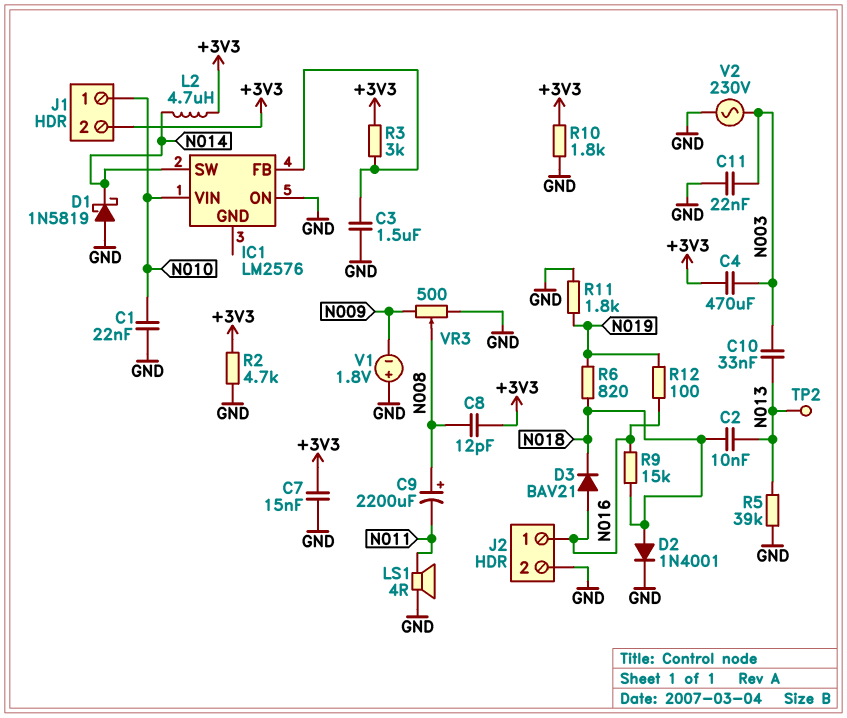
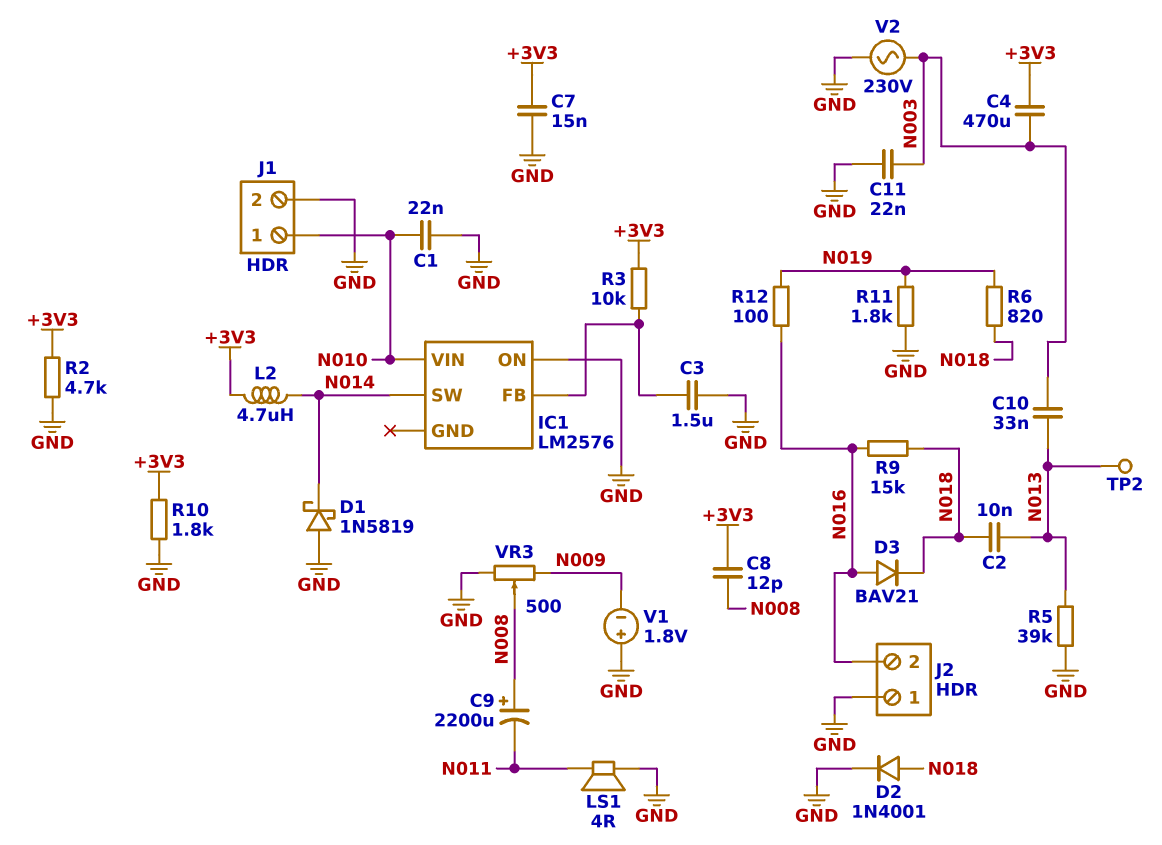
J1 pin 2: +3V3 -> GND
J2 pin 1: N016 -> GND
J2 pin 2: GND -> N016
R3: 3k (+3V3, IC1/FB) -> 10k (+3V3, IC1/FB)

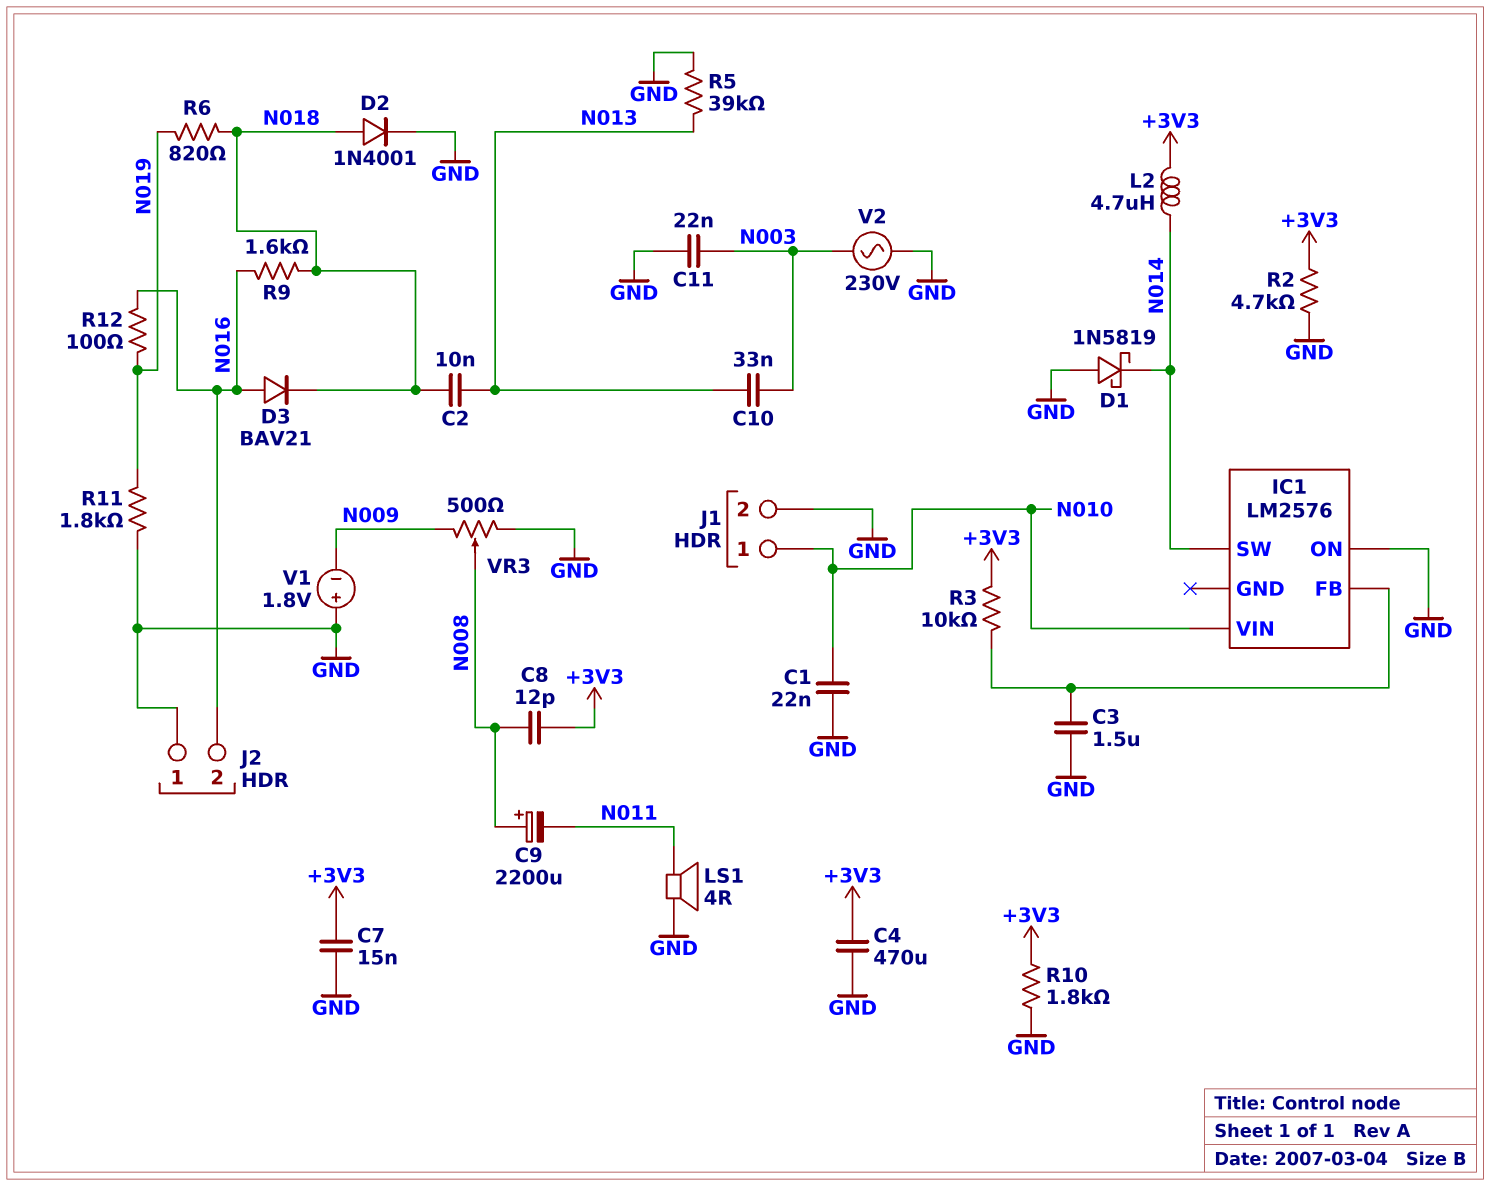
C4: 470uF (+3V3, N003) -> 470uF (+3V3, GND)
R9: 15k (N016, N018) -> 1.6k (N016, N018)
TP2: test point (N013) -> none

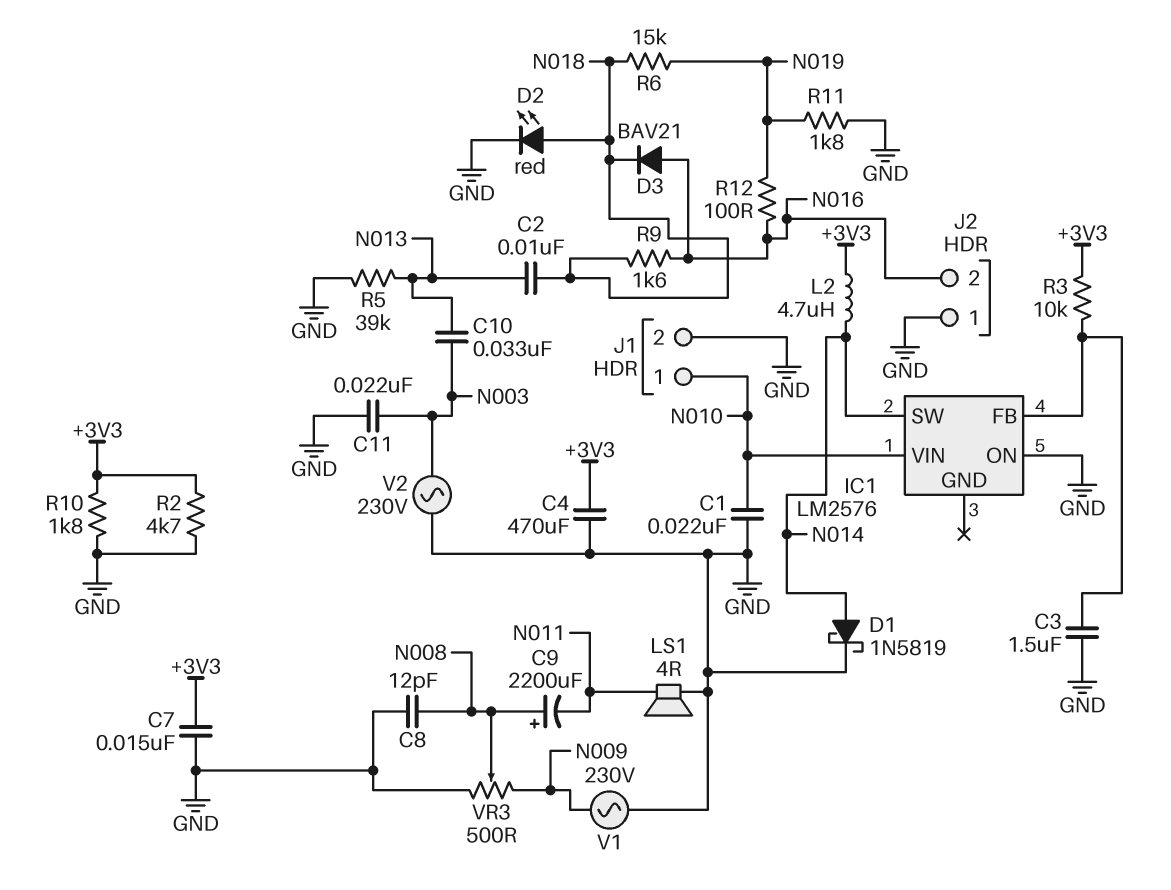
C8: 12pF (+3V3, N008) -> 12pF (GND, N008)
D1: schottky 1N5819 (A GND, K N014) -> schottky 1N5819 (A N014, K GND)
D2: diode 1N4001 (A N018, K GND) -> LED red (A N018, K GND)
R6: 820 (N018, N019) -> 15k (N018, N019)
V1: 1.8V (plus GND, minus N009) -> AC 230V (GND, N009)

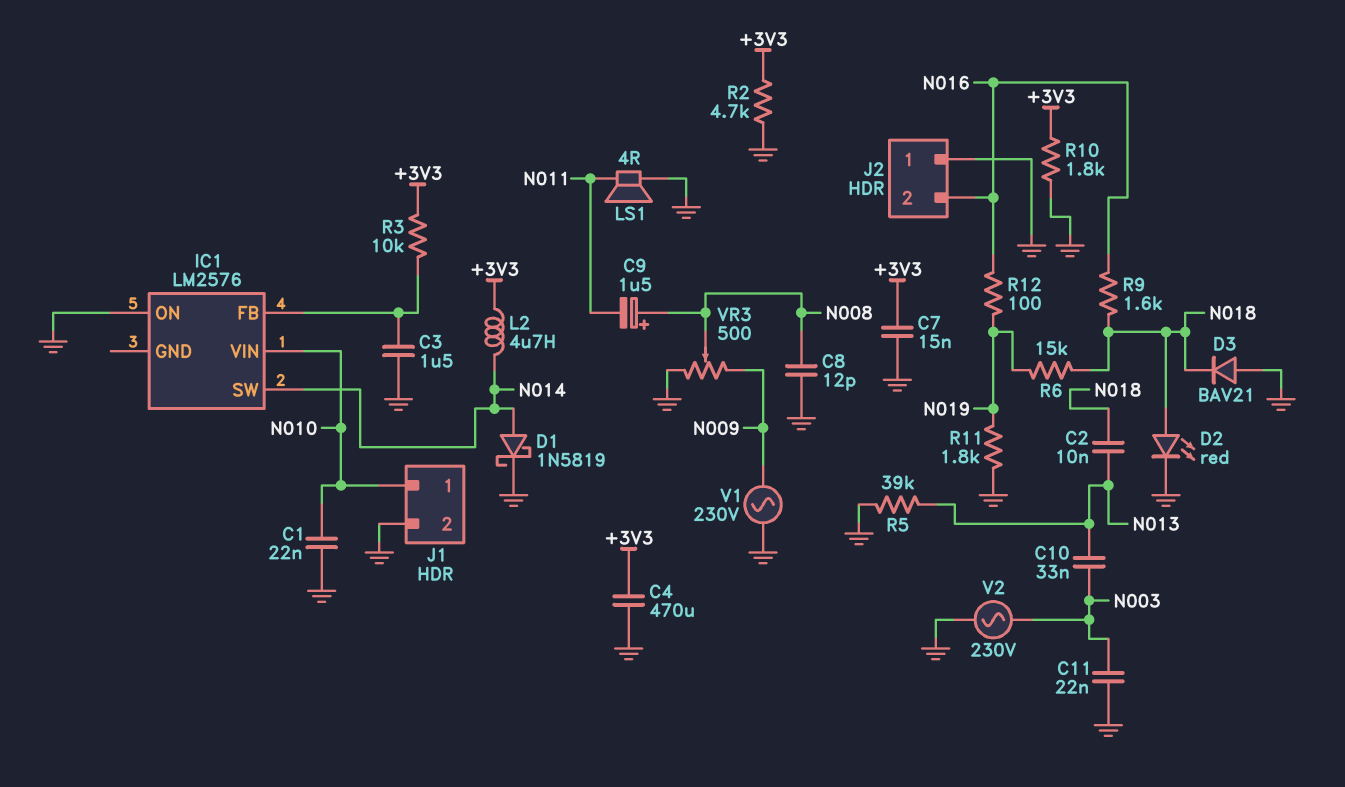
C9: 2200uF (plus N008, minus N011) -> 1.5uF (plus N008, minus N011)
D3: diode BAV21 (A N016, K N018) -> diode BAV21 (A GND, K N018)

